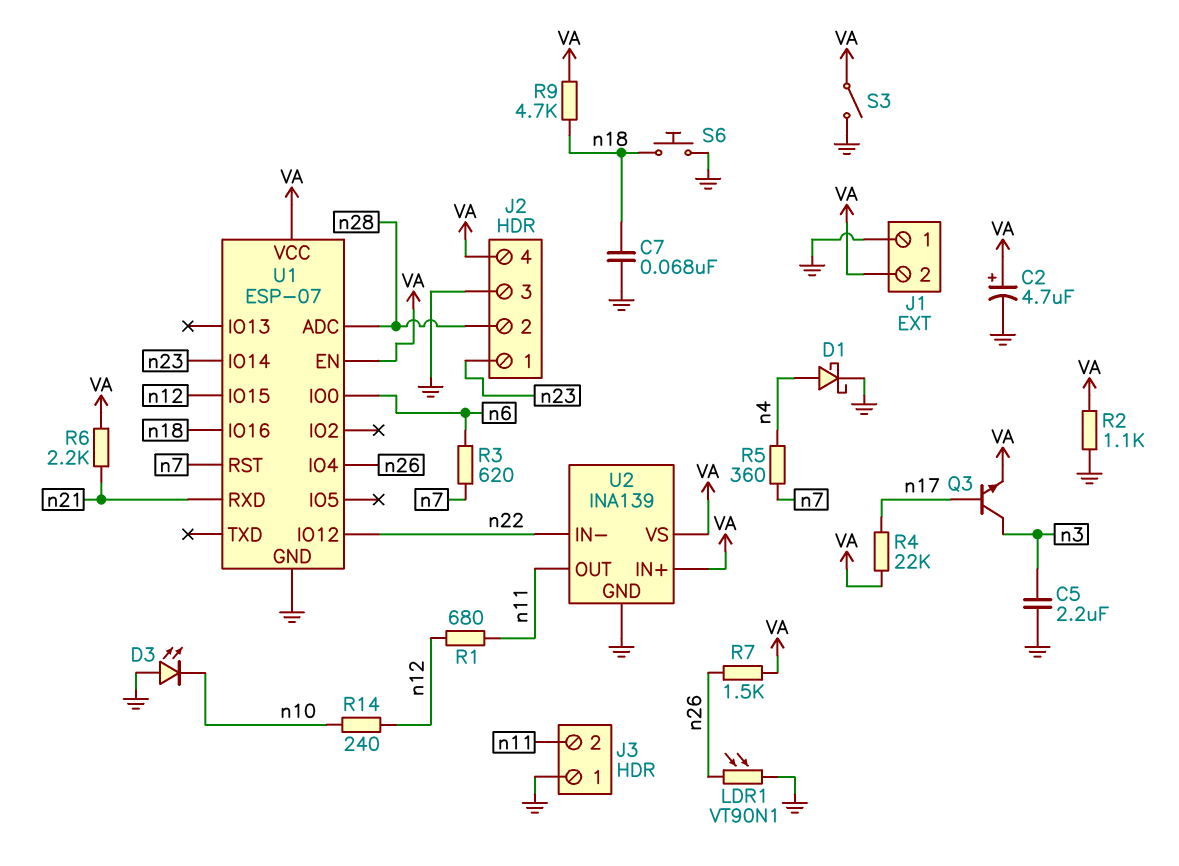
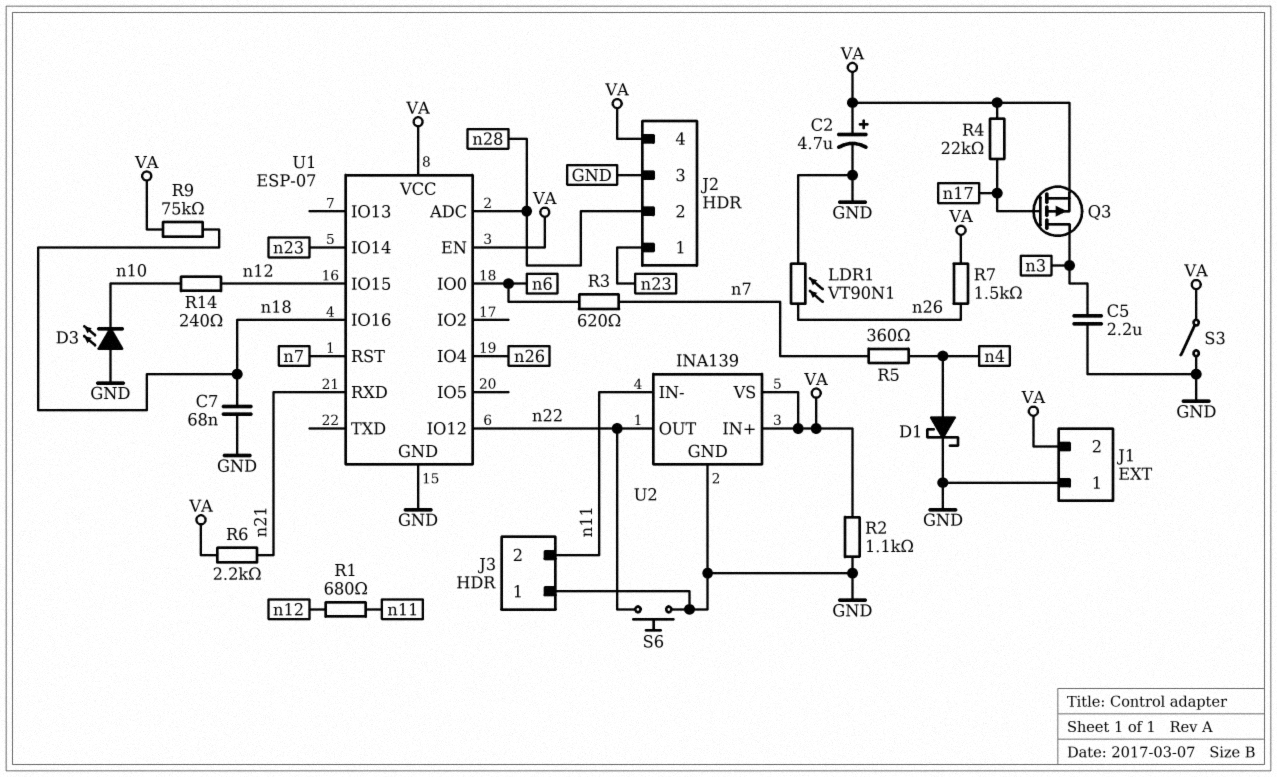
Q3: NPN (B n17, C n3, E VA) -> PMOS (G n17, D n3, S VA)
R9: 4.7k (VA, n18) -> 75k (VA, n18)
S6: button (GND, n18) -> button (GND, n22)
U2 pin IN-: n22 -> n11
U2 pin OUT: n11 -> n22

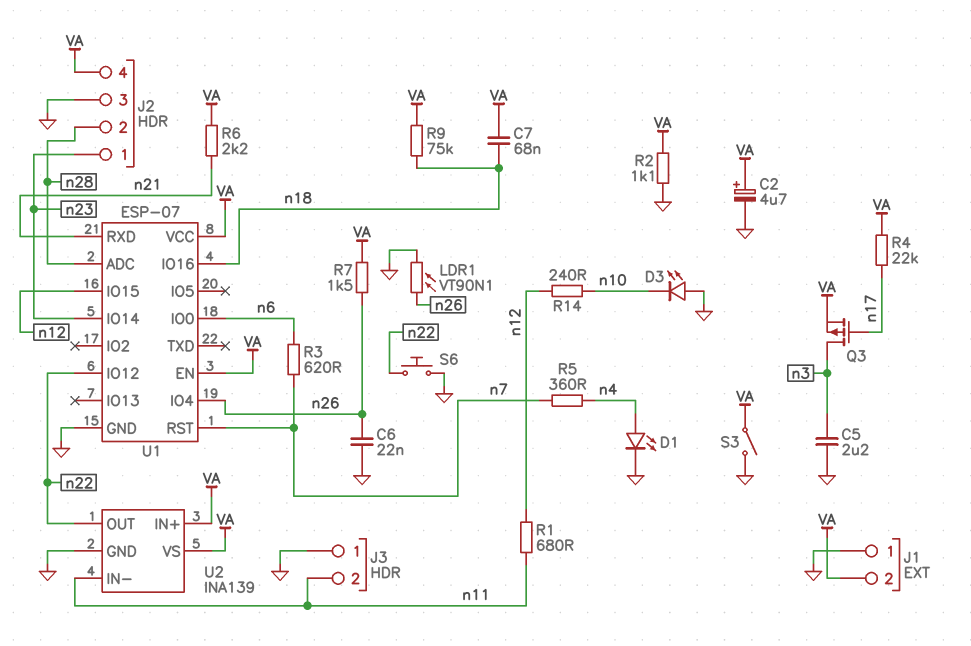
C6: none -> 22nF (GND, n26)
C7: 68nF (GND, n18) -> 68nF (VA, n18)
D1: schottky (A n4, K GND) -> LED (A n4, K GND)

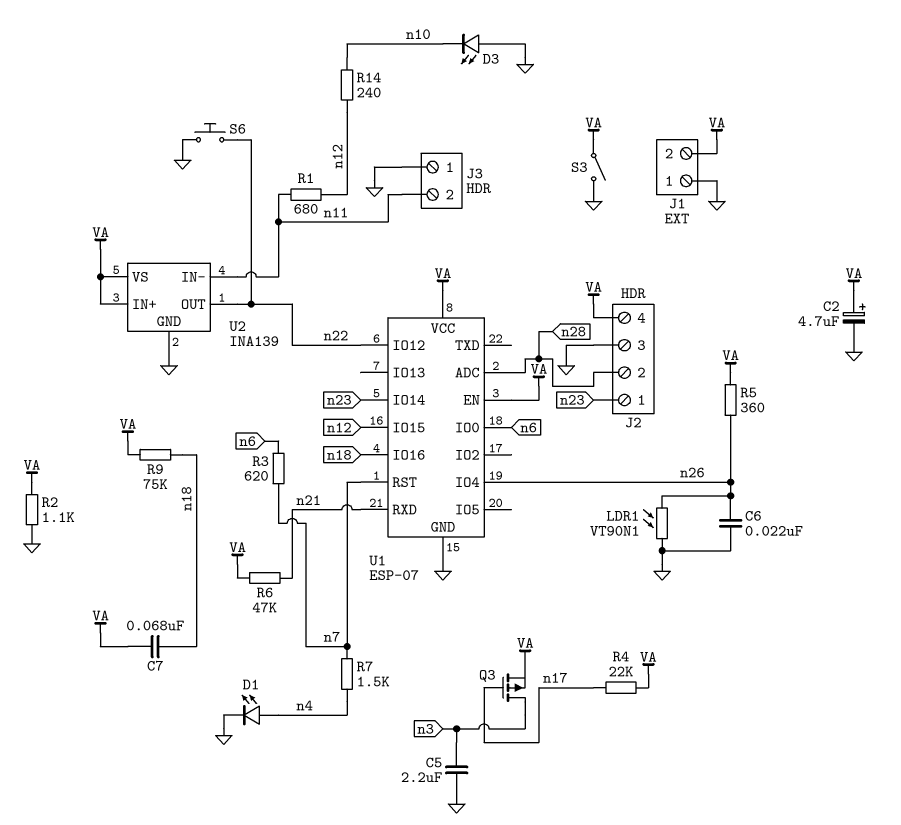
R5: 360 (n4, n7) -> 360 (VA, n26)
R6: 2.2k (VA, n21) -> 47k (VA, n21)
R7: 1.5k (VA, n26) -> 1.5k (n4, n7)

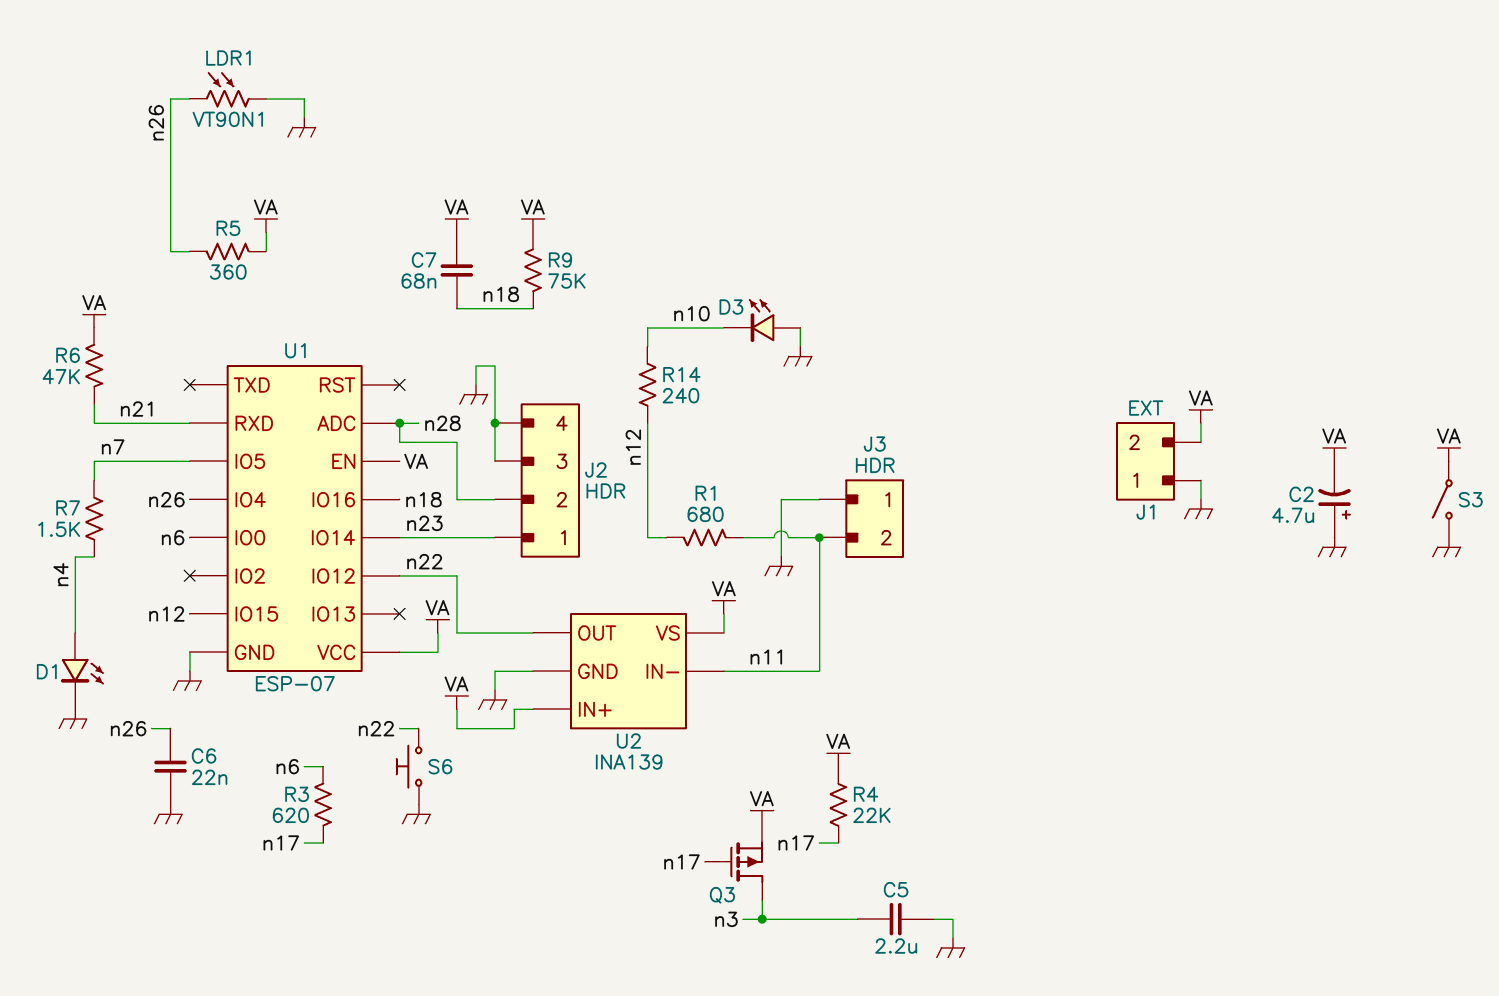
C2: 4.7uF (plus VA, minus GND) -> 4.7uF (plus GND, minus VA)
J2 pin 4: VA -> GND
R2: 1.1k (GND, VA) -> none
R3: 620 (n6, n7) -> 620 (n6, n17)
U1 pin IO5: none -> n7
U1 pin RST: n7 -> none

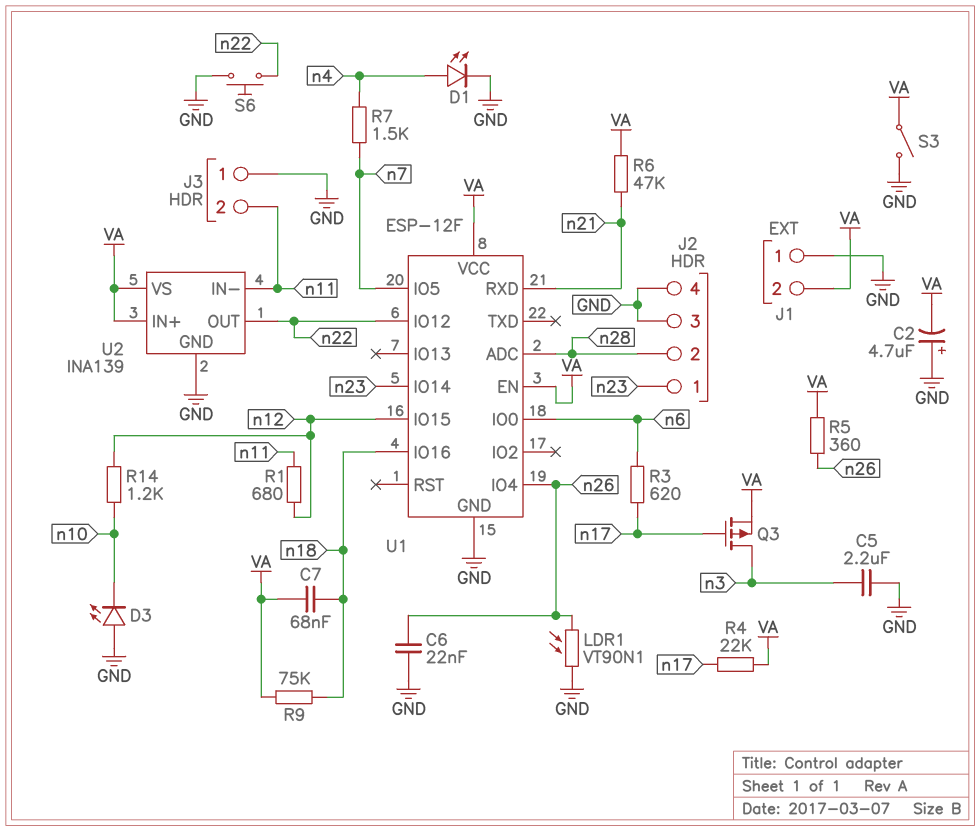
R14: 240 (n10, n12) -> 1.2k (n10, n12)
U1: ESP-07 -> ESP-12F

